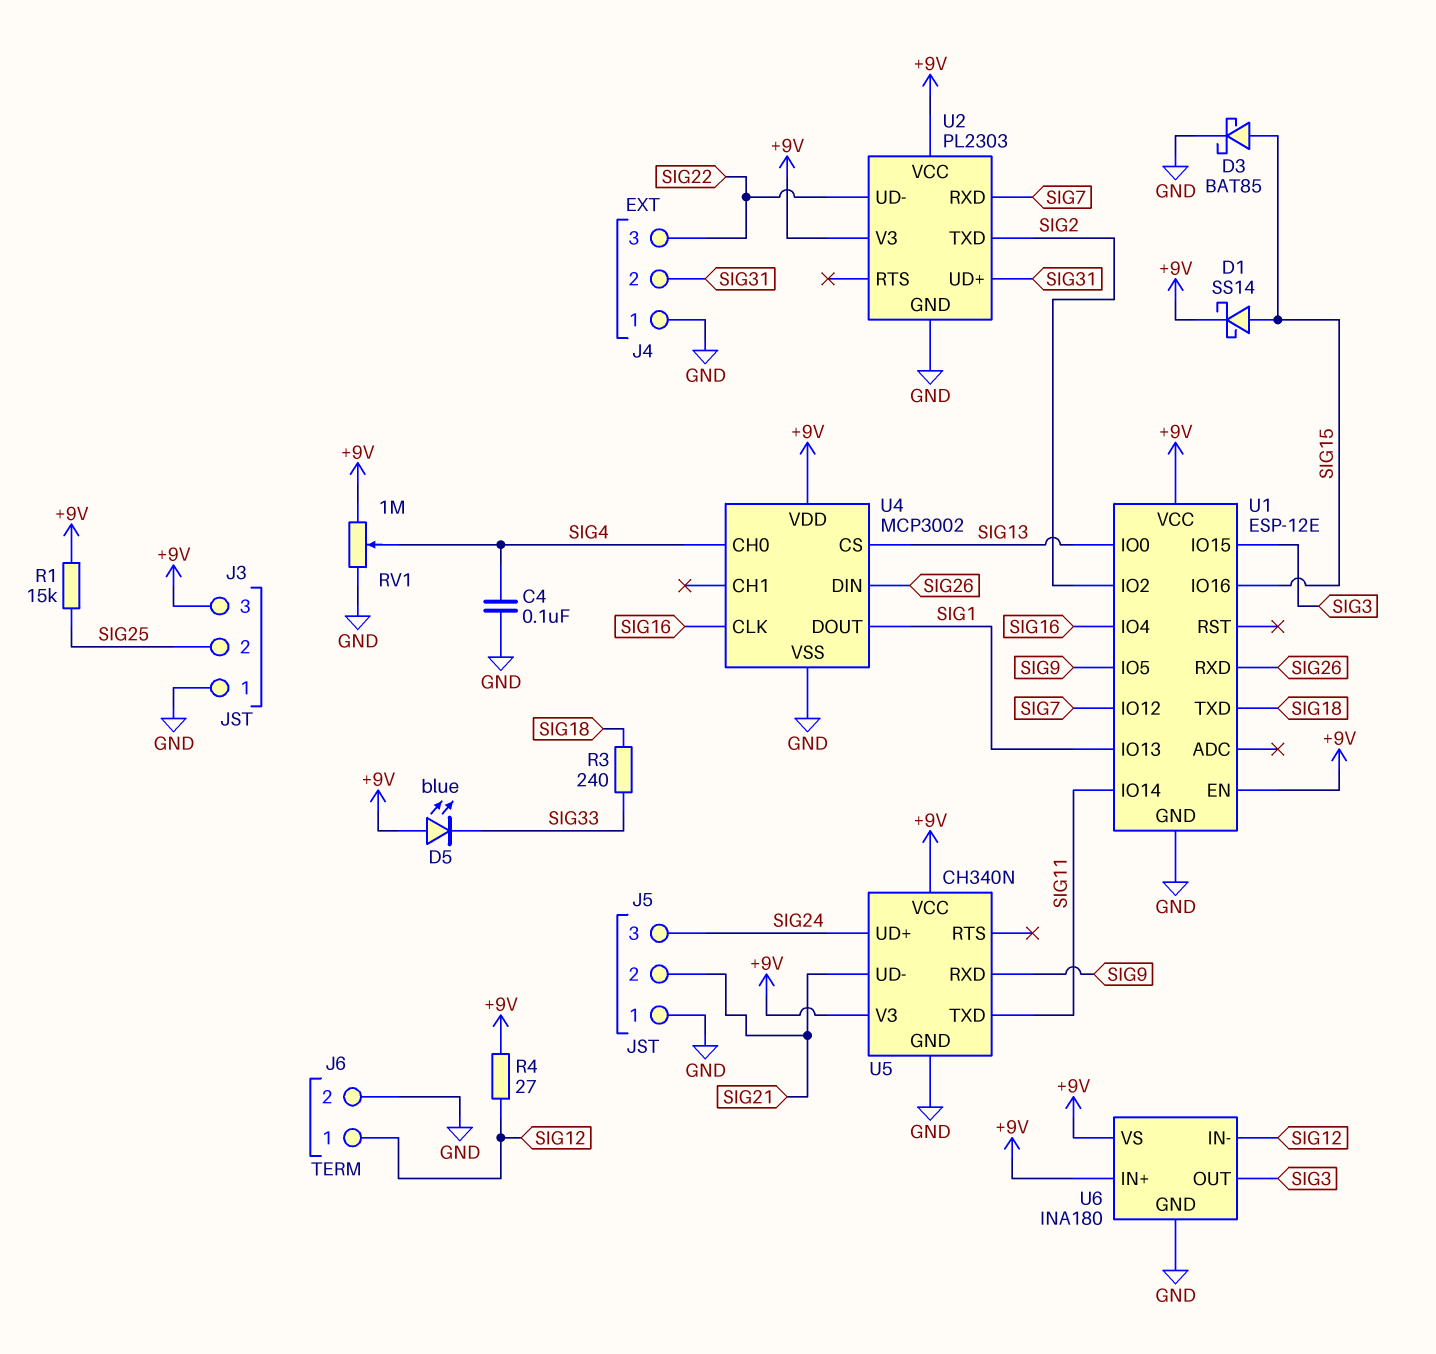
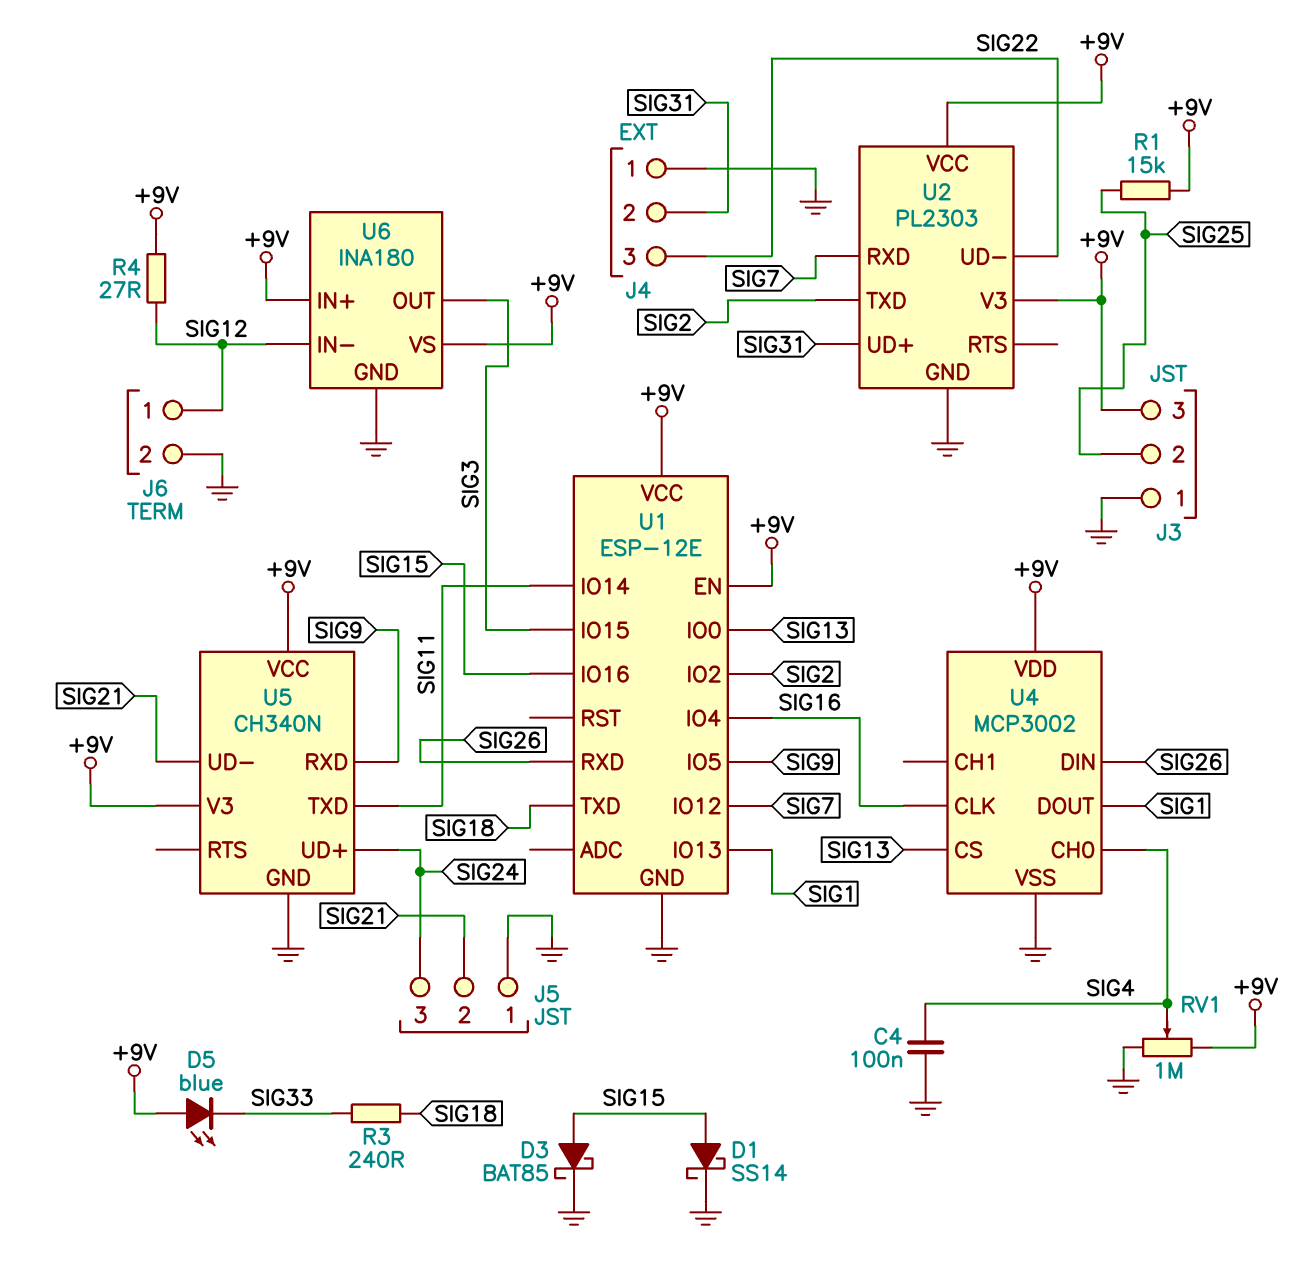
D1: schottky SS14 (A SIG15, K +9V) -> schottky SS14 (A SIG15, K GND)

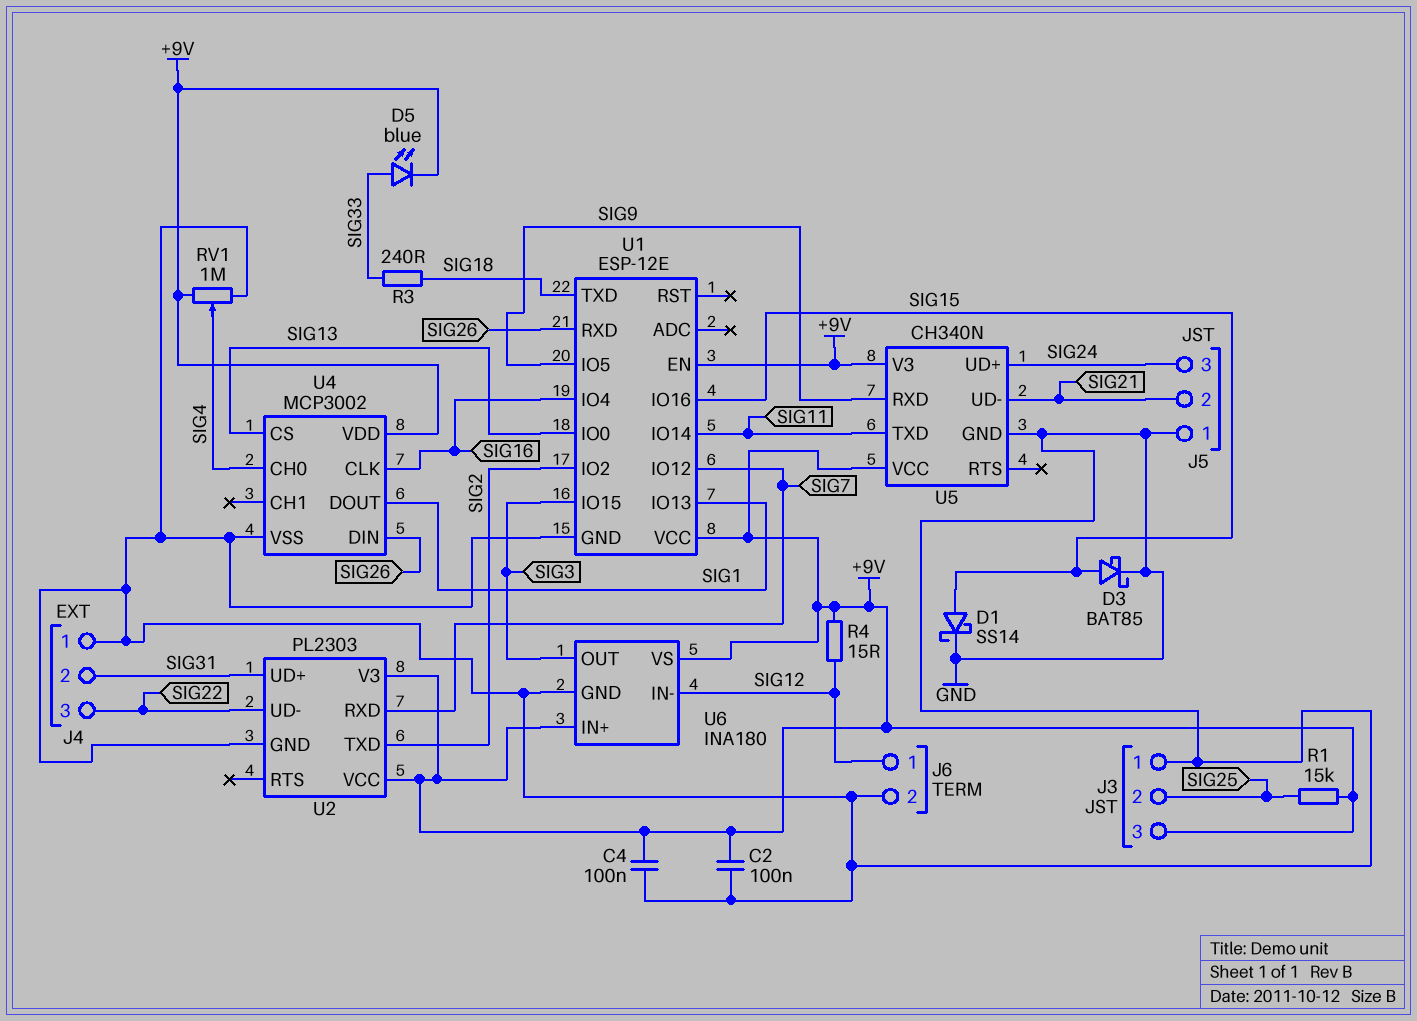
C2: none -> 100nF (+9V, GND)
C4: 100nF (GND, SIG4) -> 100nF (+9V, GND)
D5: LED blue (A +9V, K SIG33) -> LED blue (A SIG33, K +9V)
R4: 27 (+9V, SIG12) -> 15 (+9V, SIG12)

